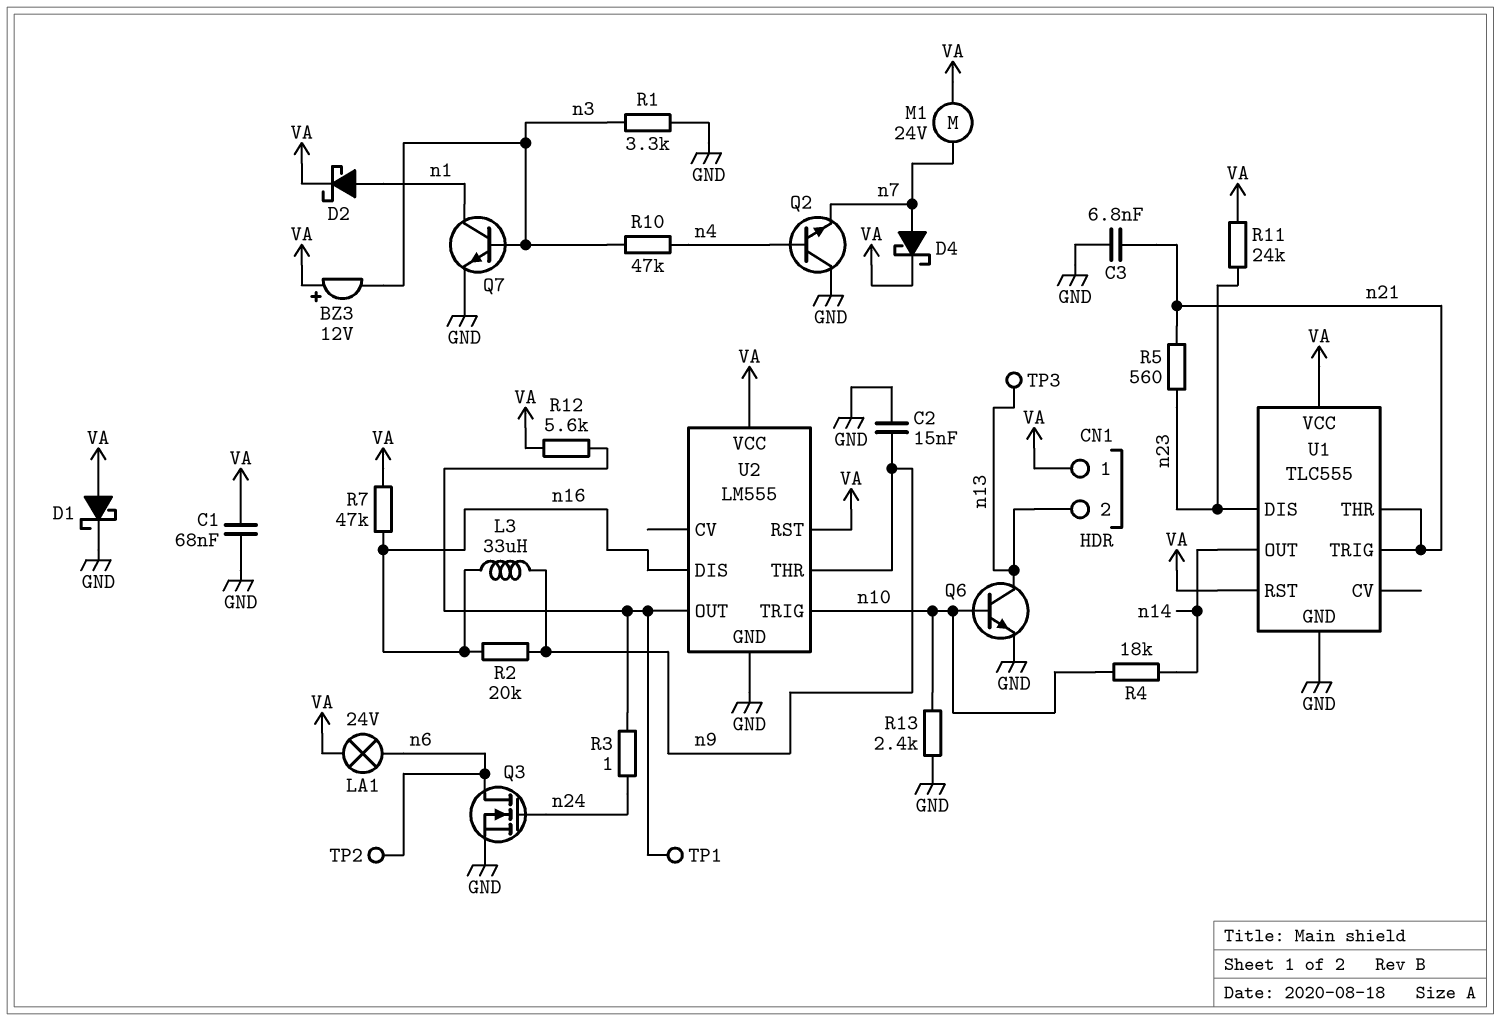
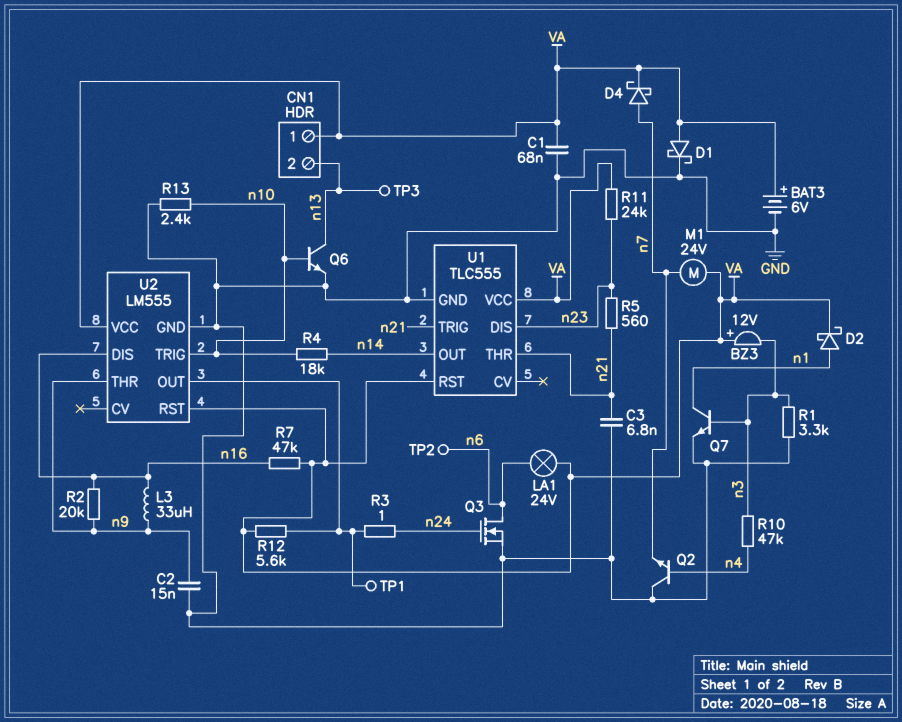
BAT3: none -> 6V (plus VA, minus GND)

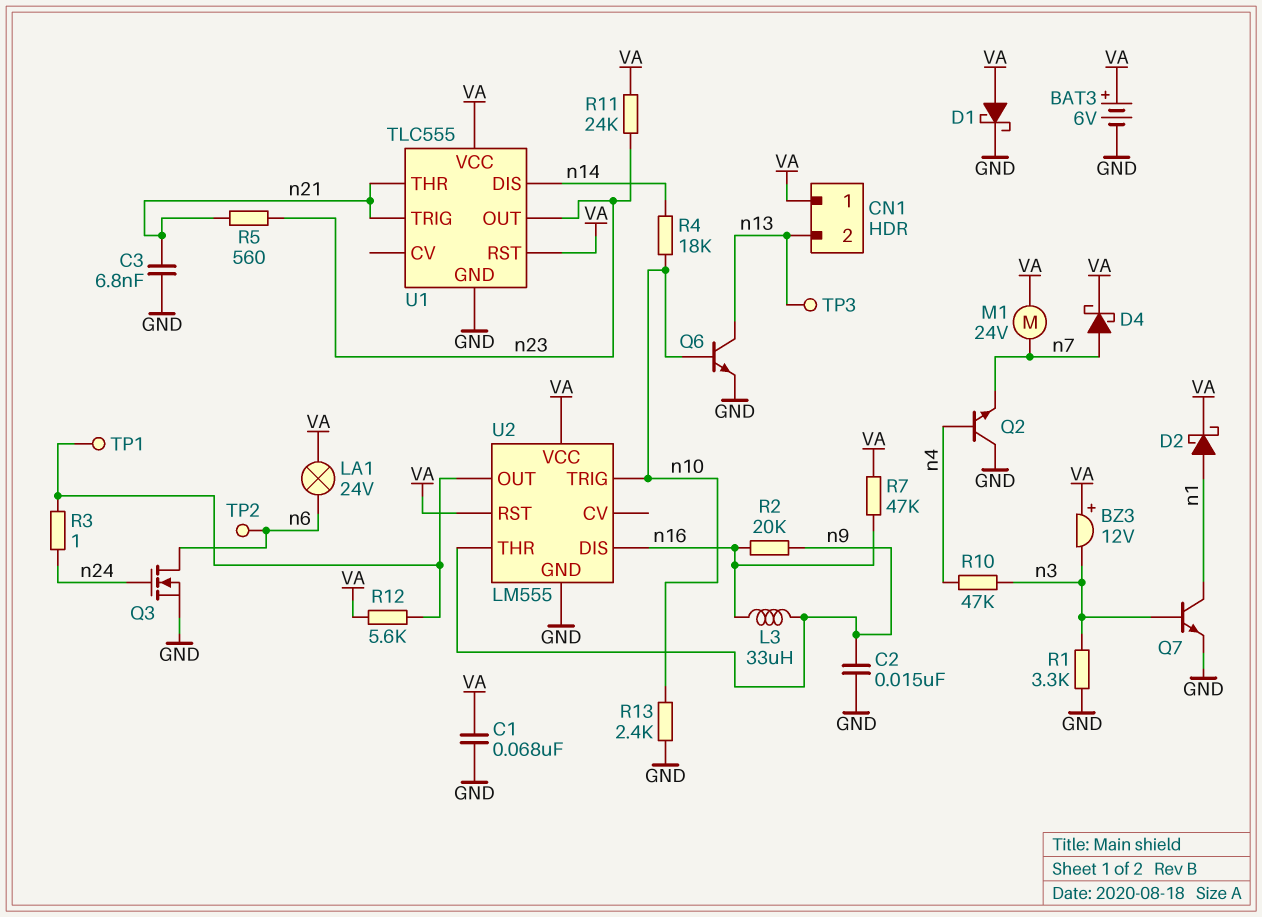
U1 pin DIS: n23 -> n14
U1 pin OUT: n14 -> n23

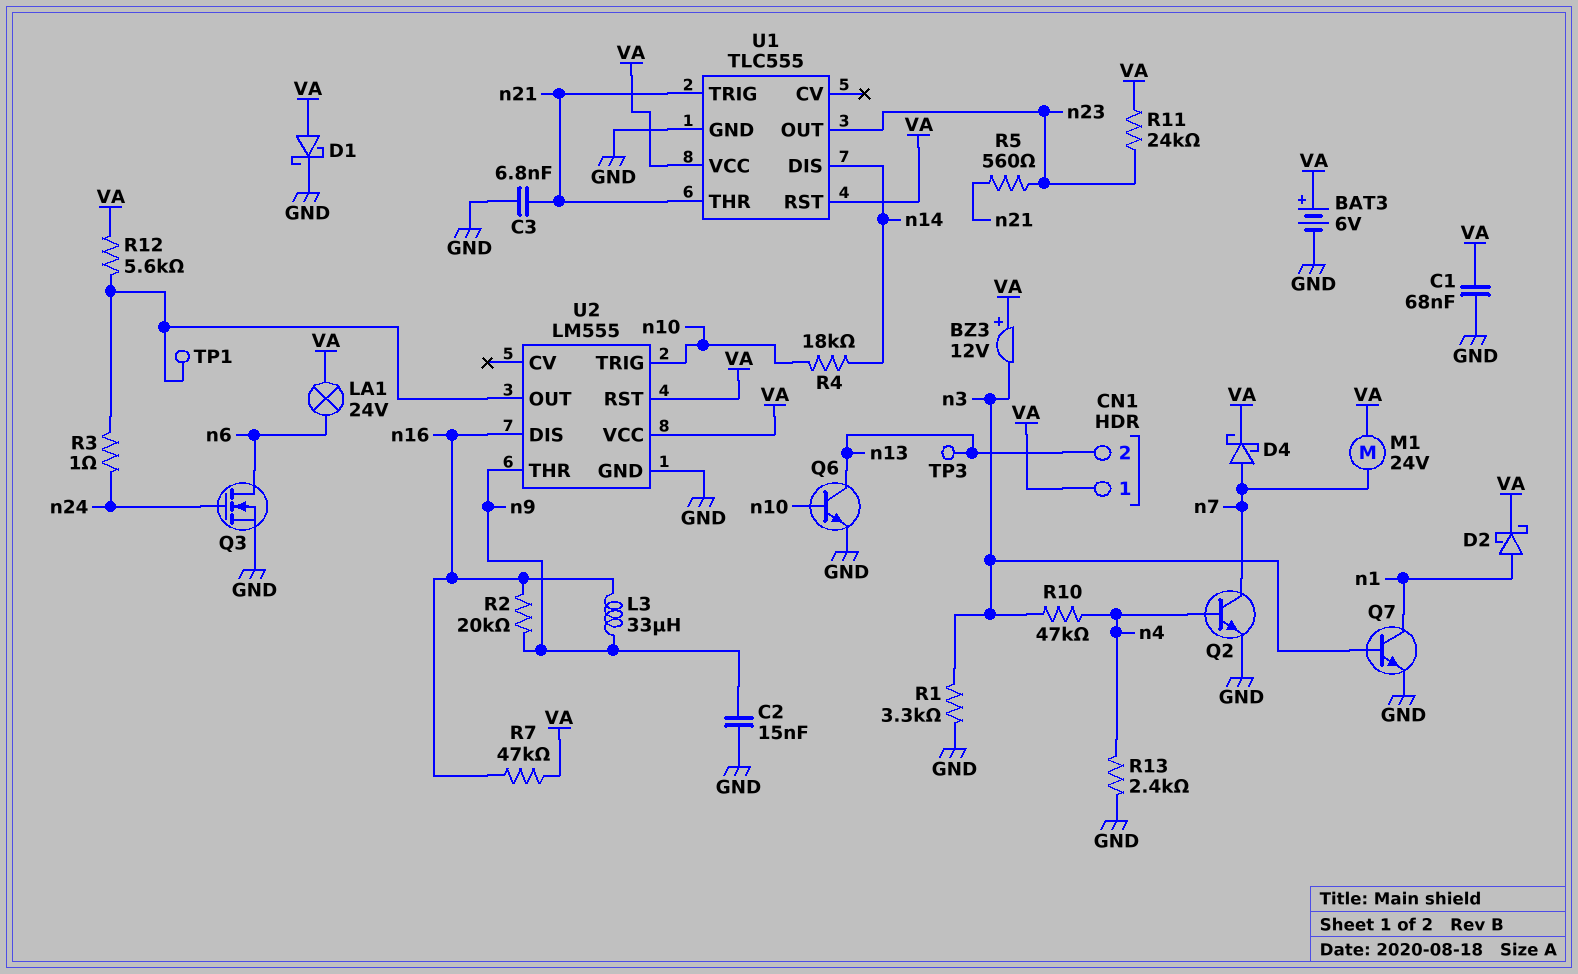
Q2: NPN (B n4, C GND, E n7) -> NPN (B n4, C n7, E GND)
R13: 2.4k (GND, n10) -> 2.4k (GND, n4)
TP2: test point (n6) -> none

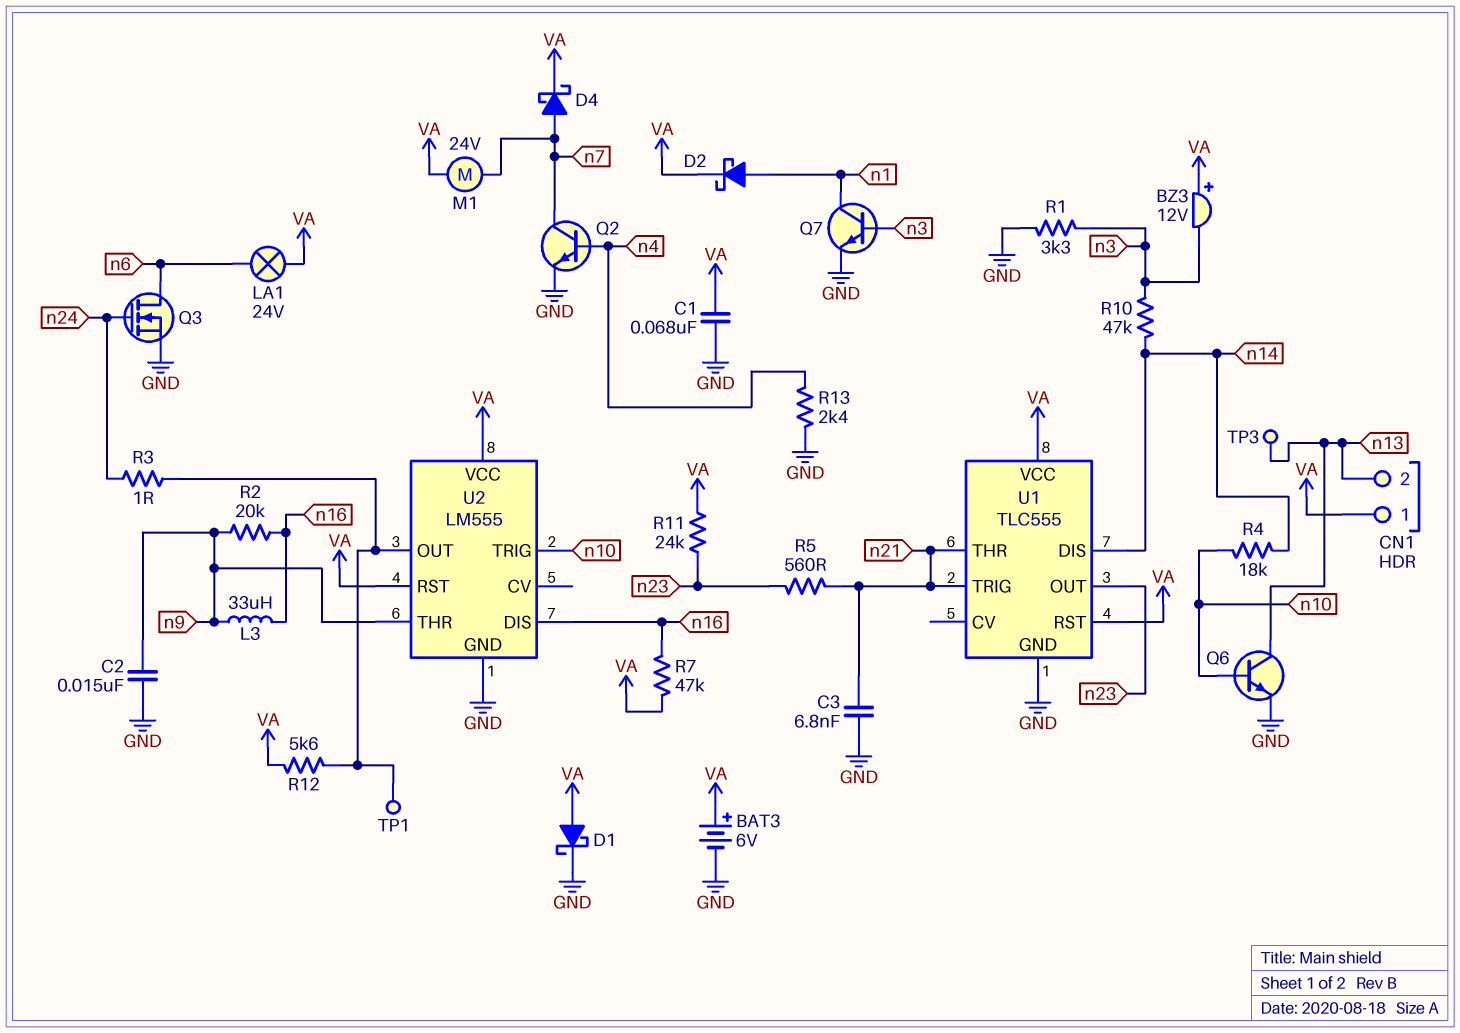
R10: 47k (n3, n4) -> 47k (n3, n14)

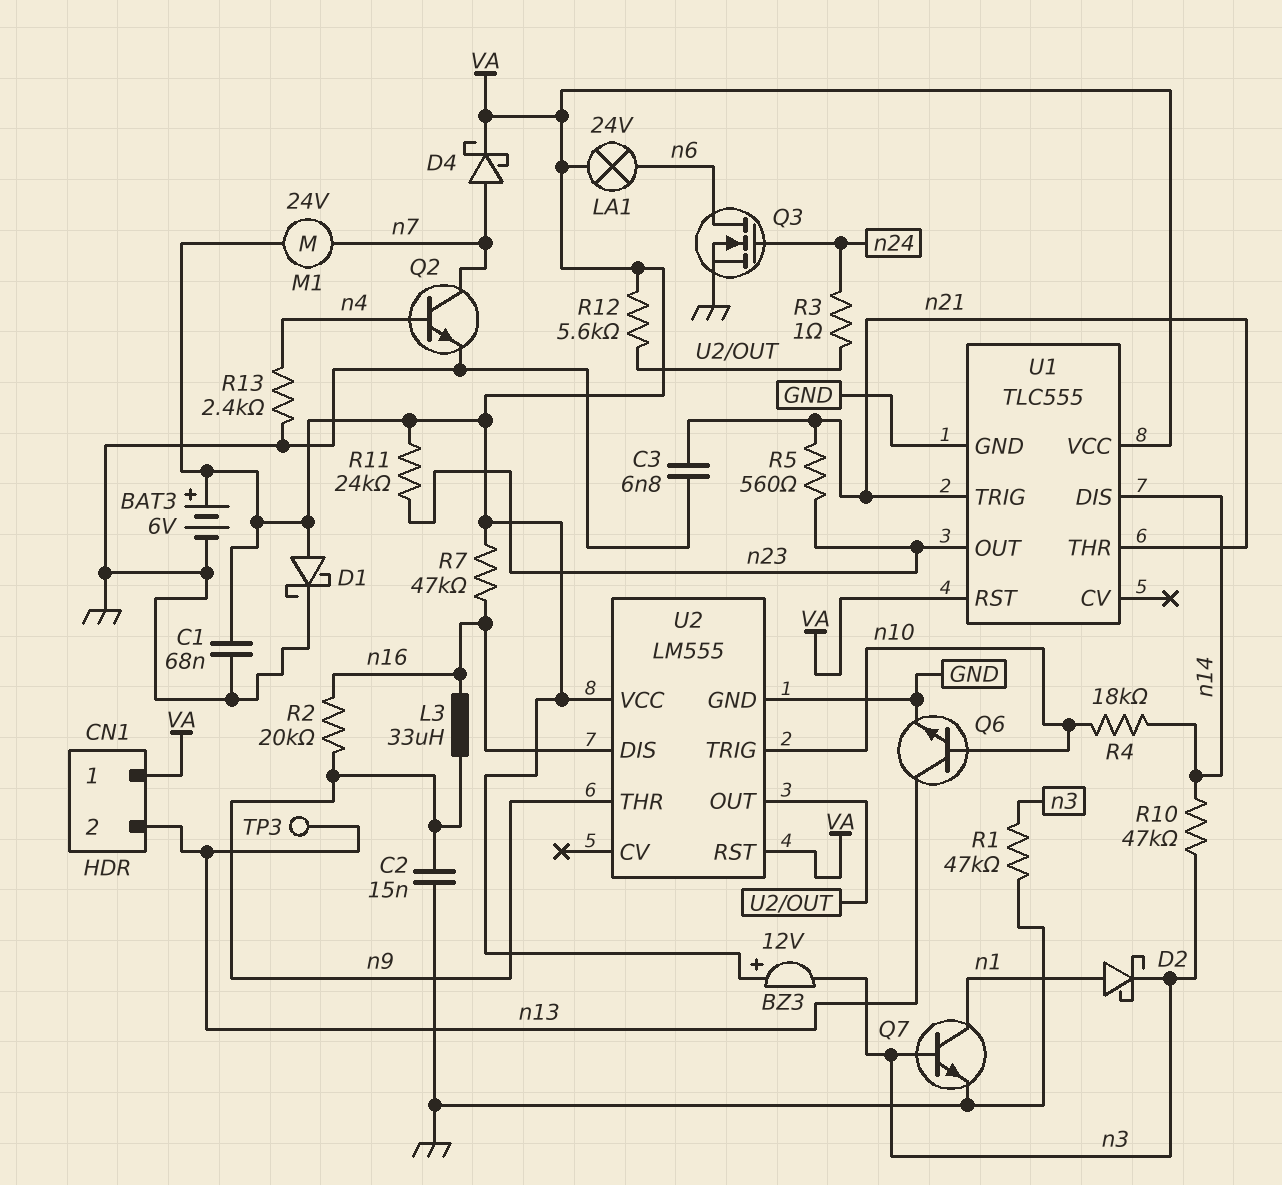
D2: schottky (A n1, K VA) -> schottky (A n1, K n3)
R1: 3.3k (GND, n3) -> 47k (GND, n3)
TP1: test point (U2/OUT) -> none

